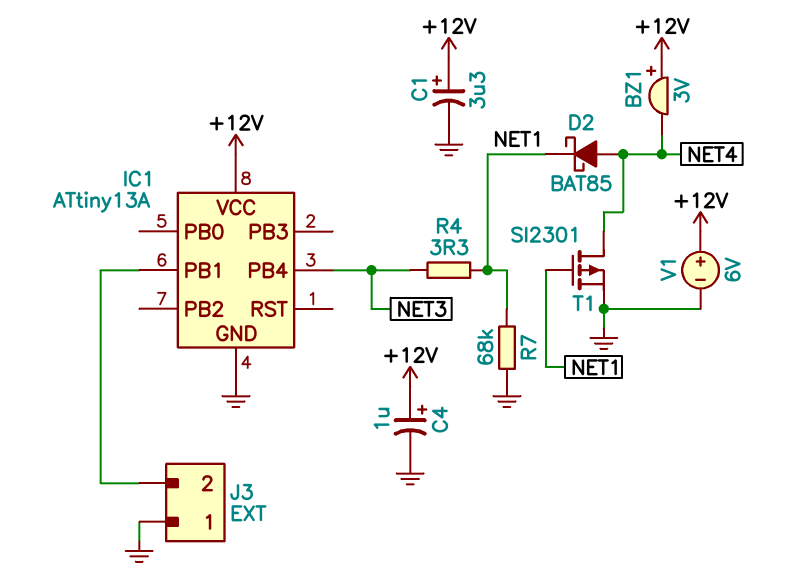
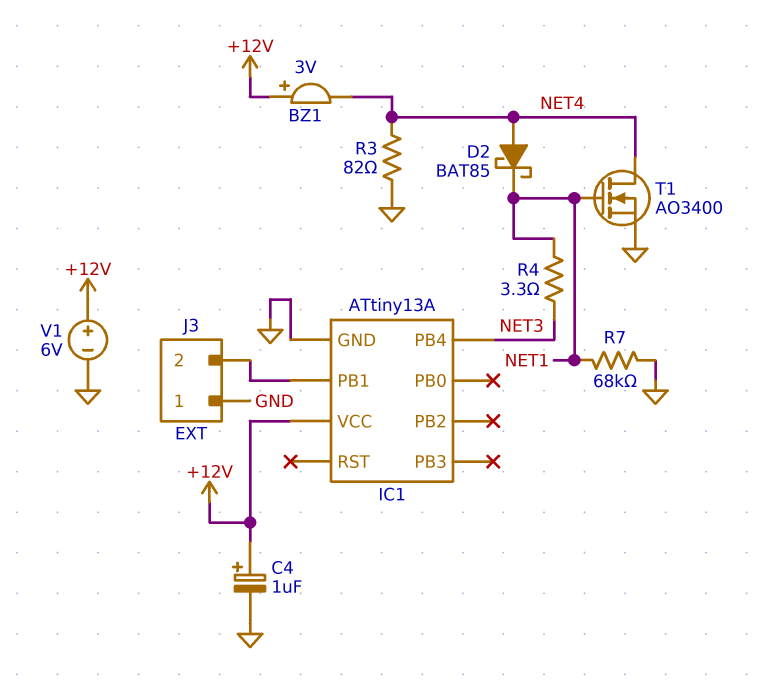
C1: 3.3uF (plus +12V, minus GND) -> none
R3: none -> 82 (GND, NET4)
T1: PMOS SI2301 (G NET1, D NET4, S GND) -> NMOS AO3400 (G NET1, D NET4, S GND)

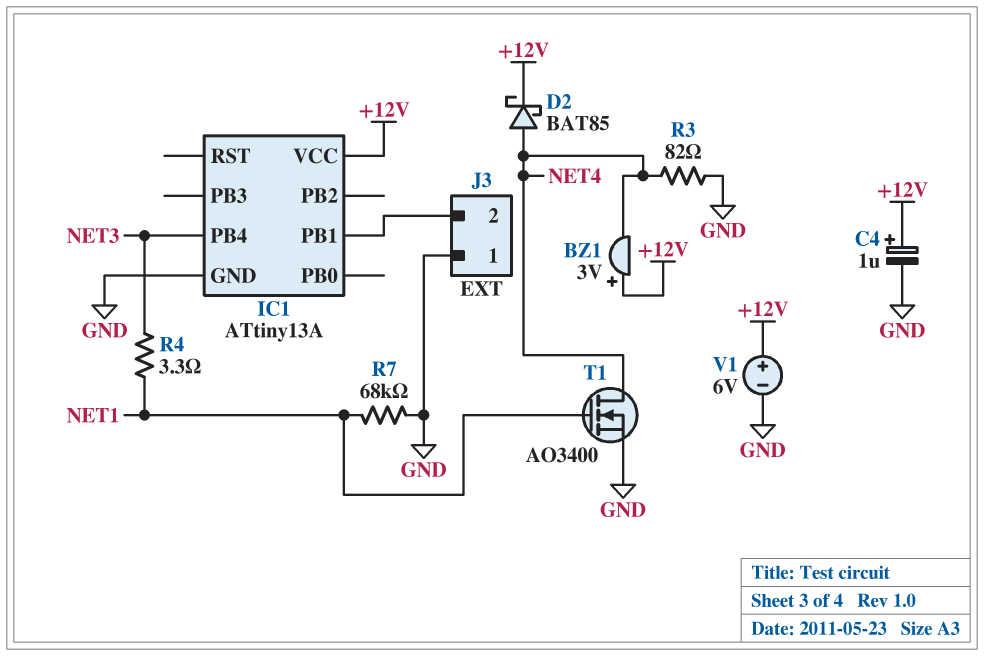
D2: schottky BAT85 (A NET4, K NET1) -> schottky BAT85 (A NET4, K +12V)

